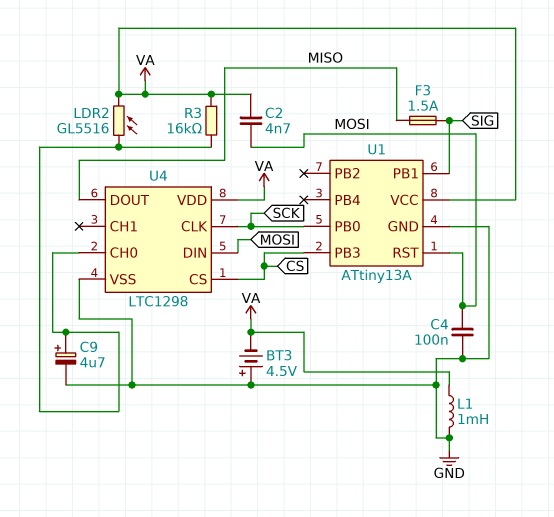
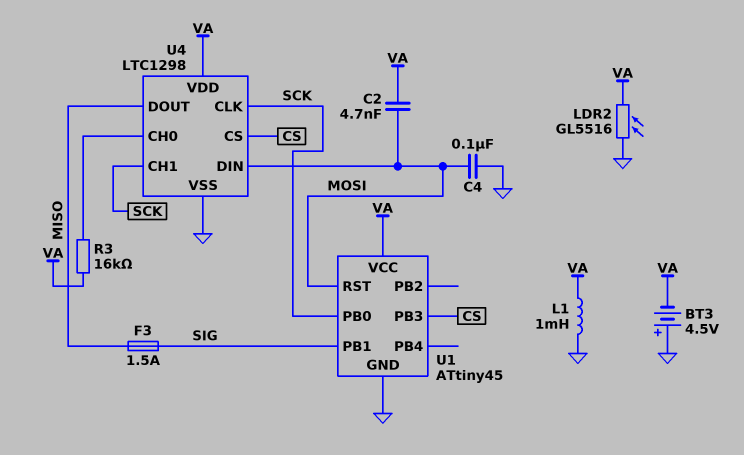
C9: 4.7uF (plus U4/CH0, minus GND) -> none
LDR2: GL5516 (U4/CH0, VA) -> GL5516 (GND, VA)
U1: ATtiny13A -> ATtiny45
U4 pin CH1: none -> SCK

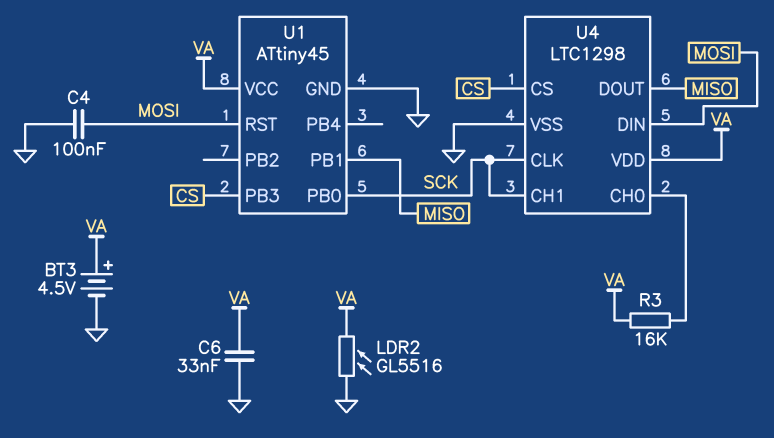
BT3: 4.5V (plus GND, minus VA) -> 4.5V (plus VA, minus GND)
C2: 4.7nF (MOSI, VA) -> none
C6: none -> 33nF (GND, VA)
F3: 1.5A (MISO, SIG) -> none
L1: 1mH (GND, VA) -> none
U1 pin PB1: SIG -> MISO

